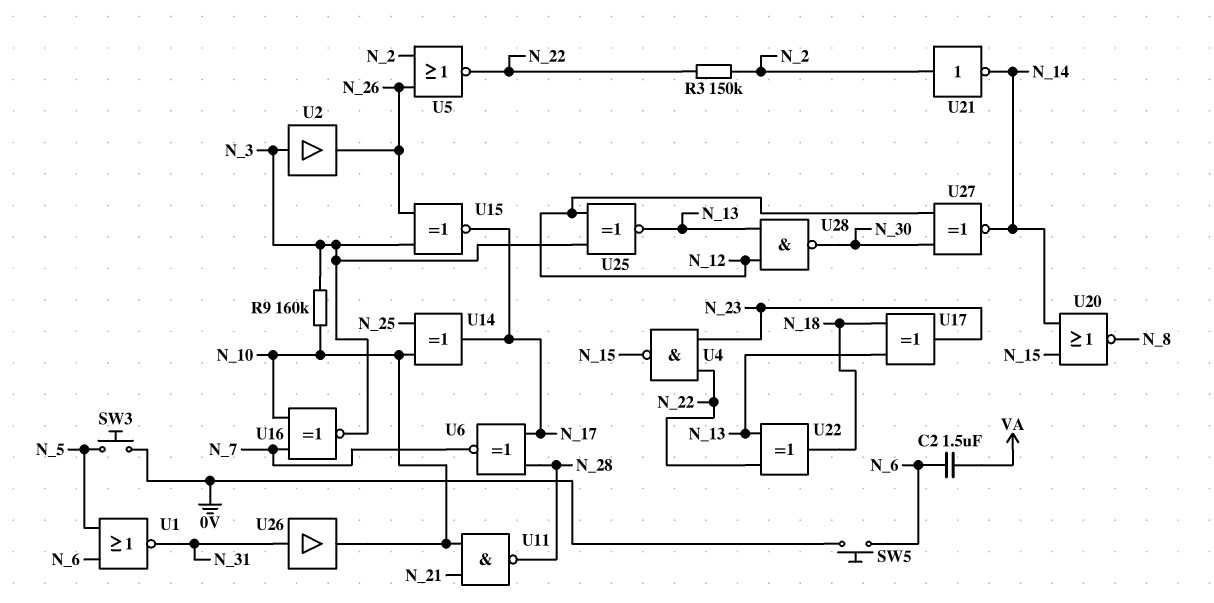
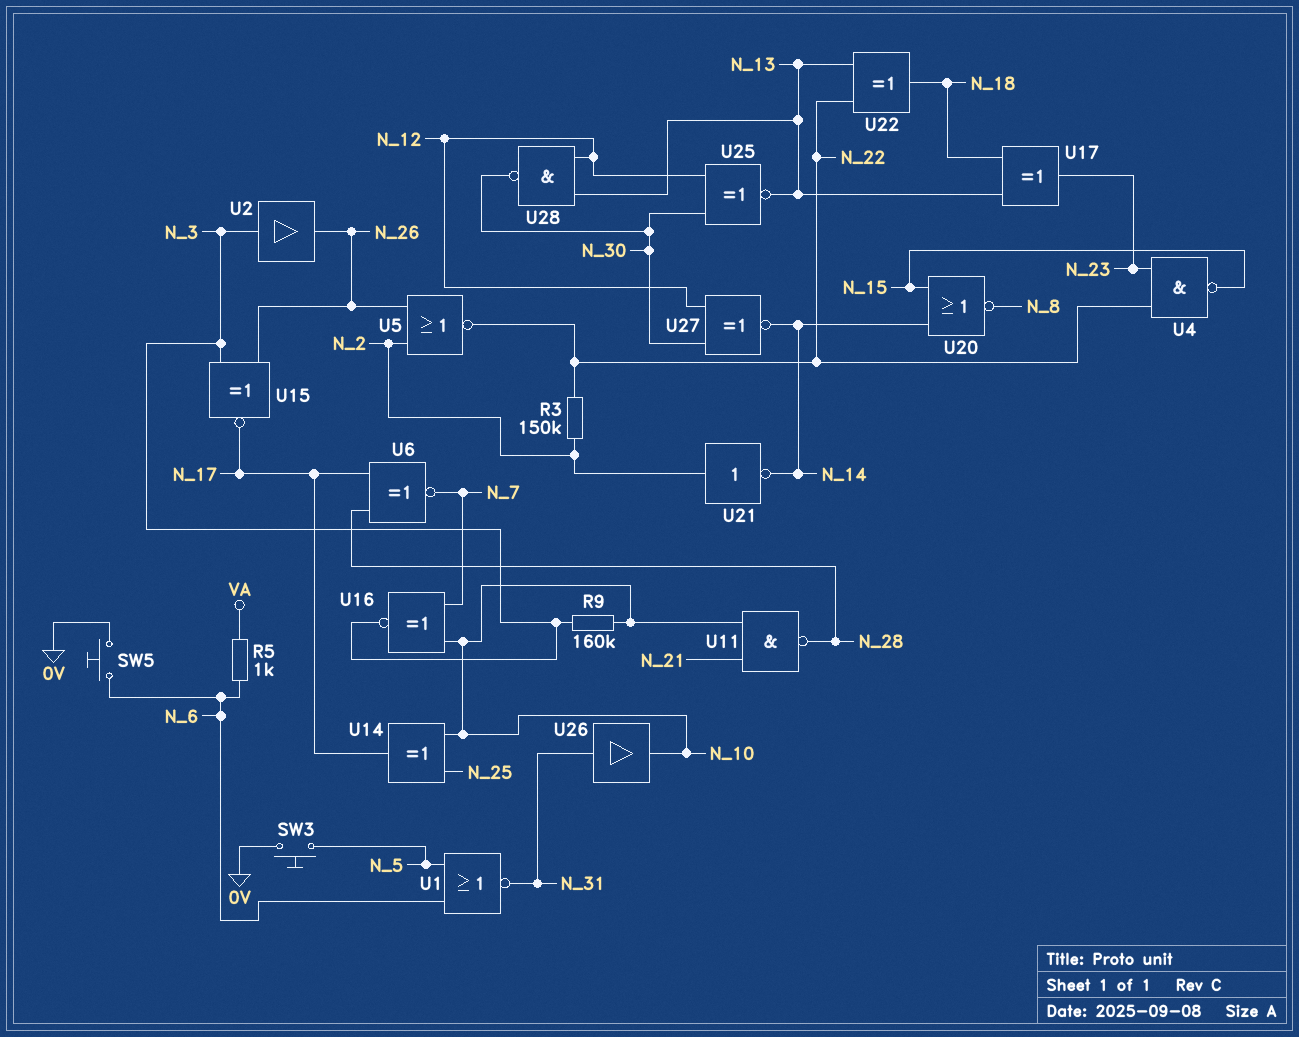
C2: 1.5uF (N_6, VA) -> none
R5: none -> 1k (N_6, VA)
U25: XNOR (in N_3, in N_12, out N_13) -> XNOR (in N_12, in N_30, out N_13)

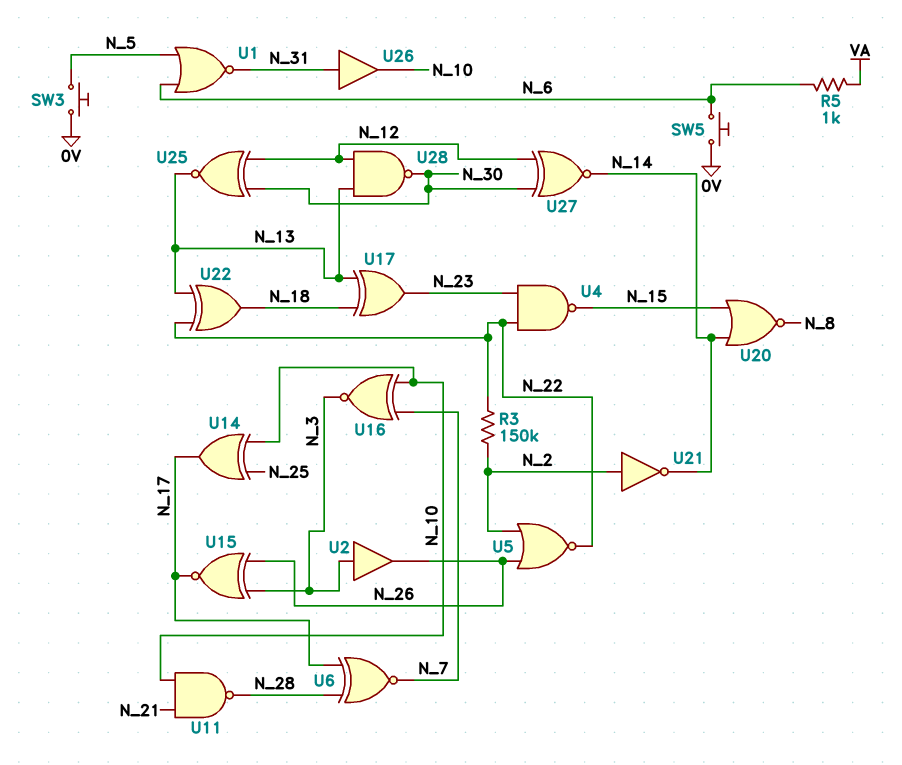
R9: 160k (N_3, N_10) -> none

